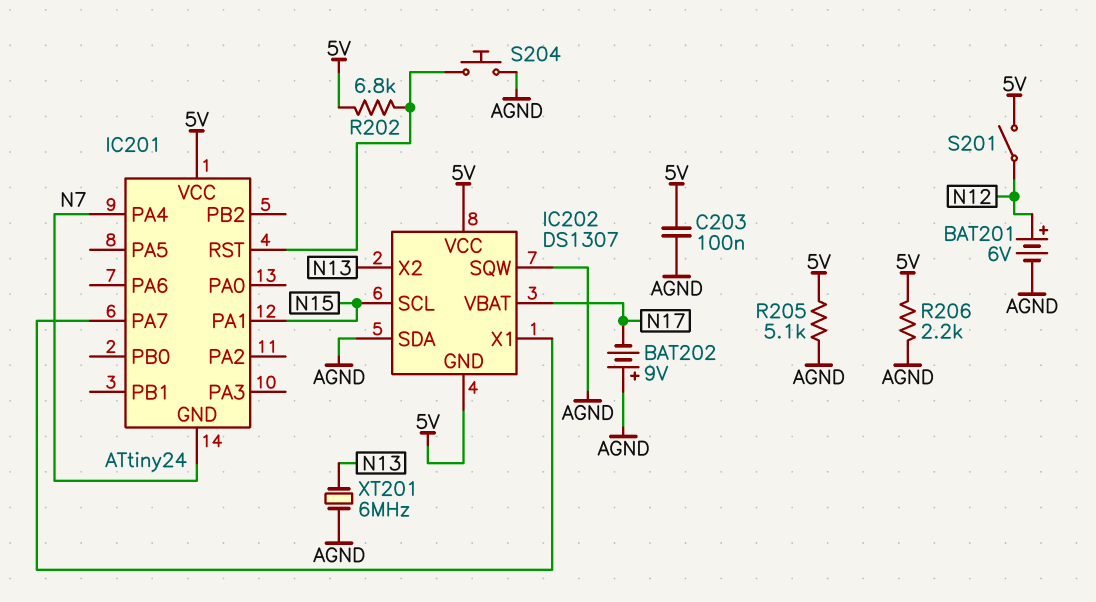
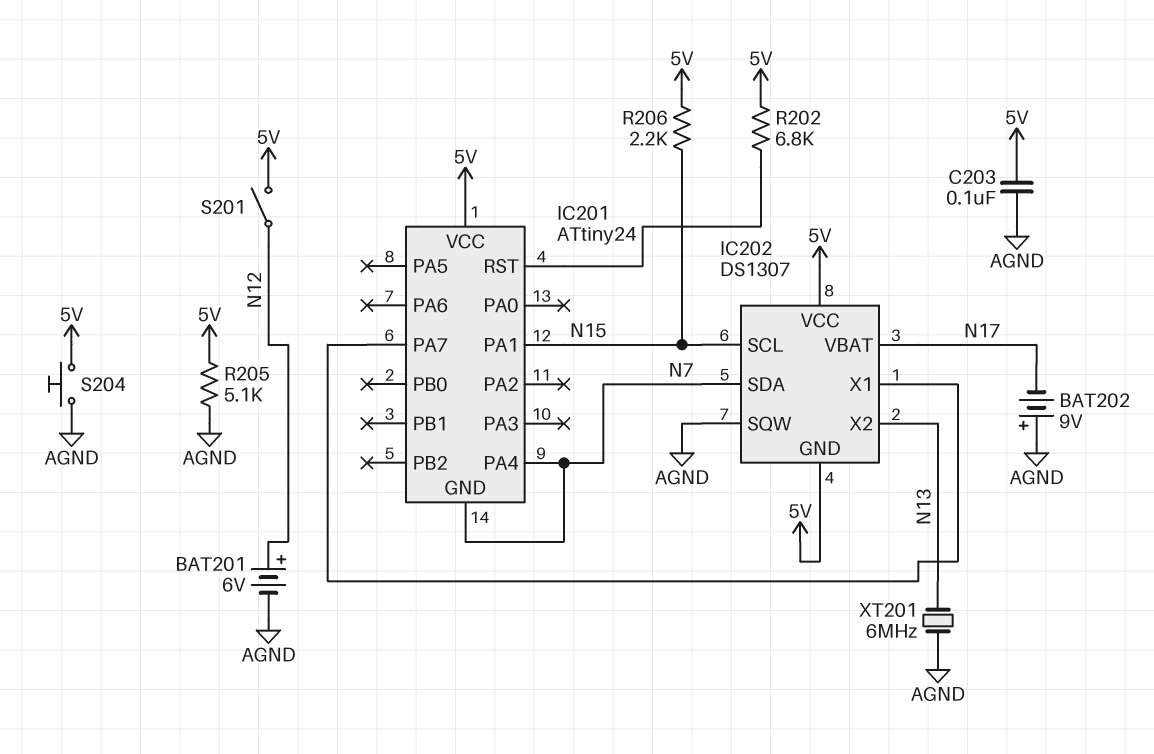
IC202 pin SDA: AGND -> N7
R206: 2.2k (5V, AGND) -> 2.2k (5V, N15)
S204: button (AGND, IC201/RST) -> button (5V, AGND)

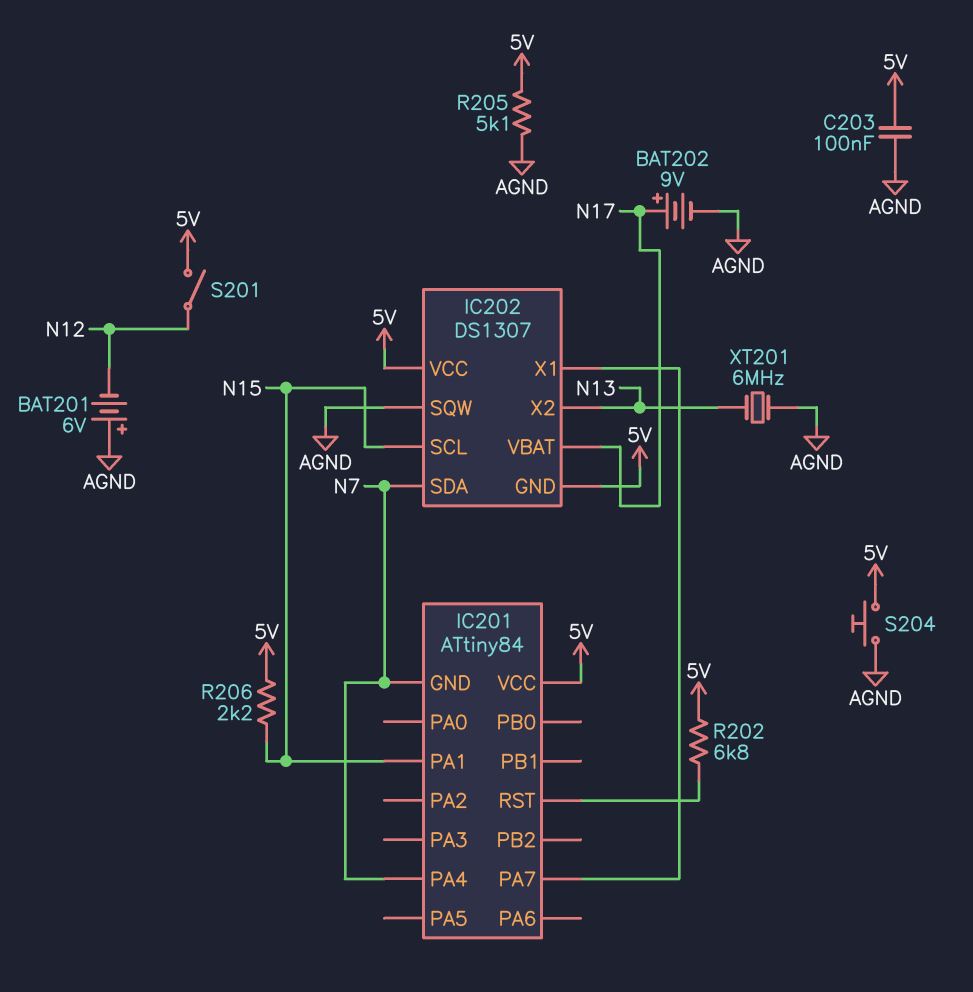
BAT201: 6V (plus N12, minus AGND) -> 6V (plus AGND, minus N12)
BAT202: 9V (plus AGND, minus N17) -> 9V (plus N17, minus AGND)
IC201: ATtiny24 -> ATtiny84

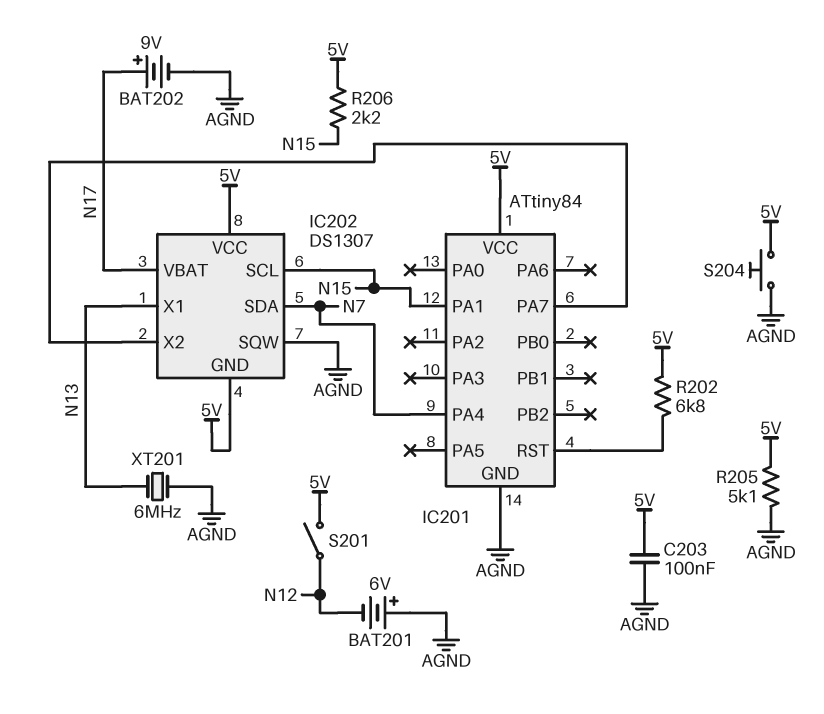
IC201 pin GND: N7 -> AGND
IC202 pin X1: IC201/PA7 -> N13
IC202 pin X2: N13 -> IC201/PA7

